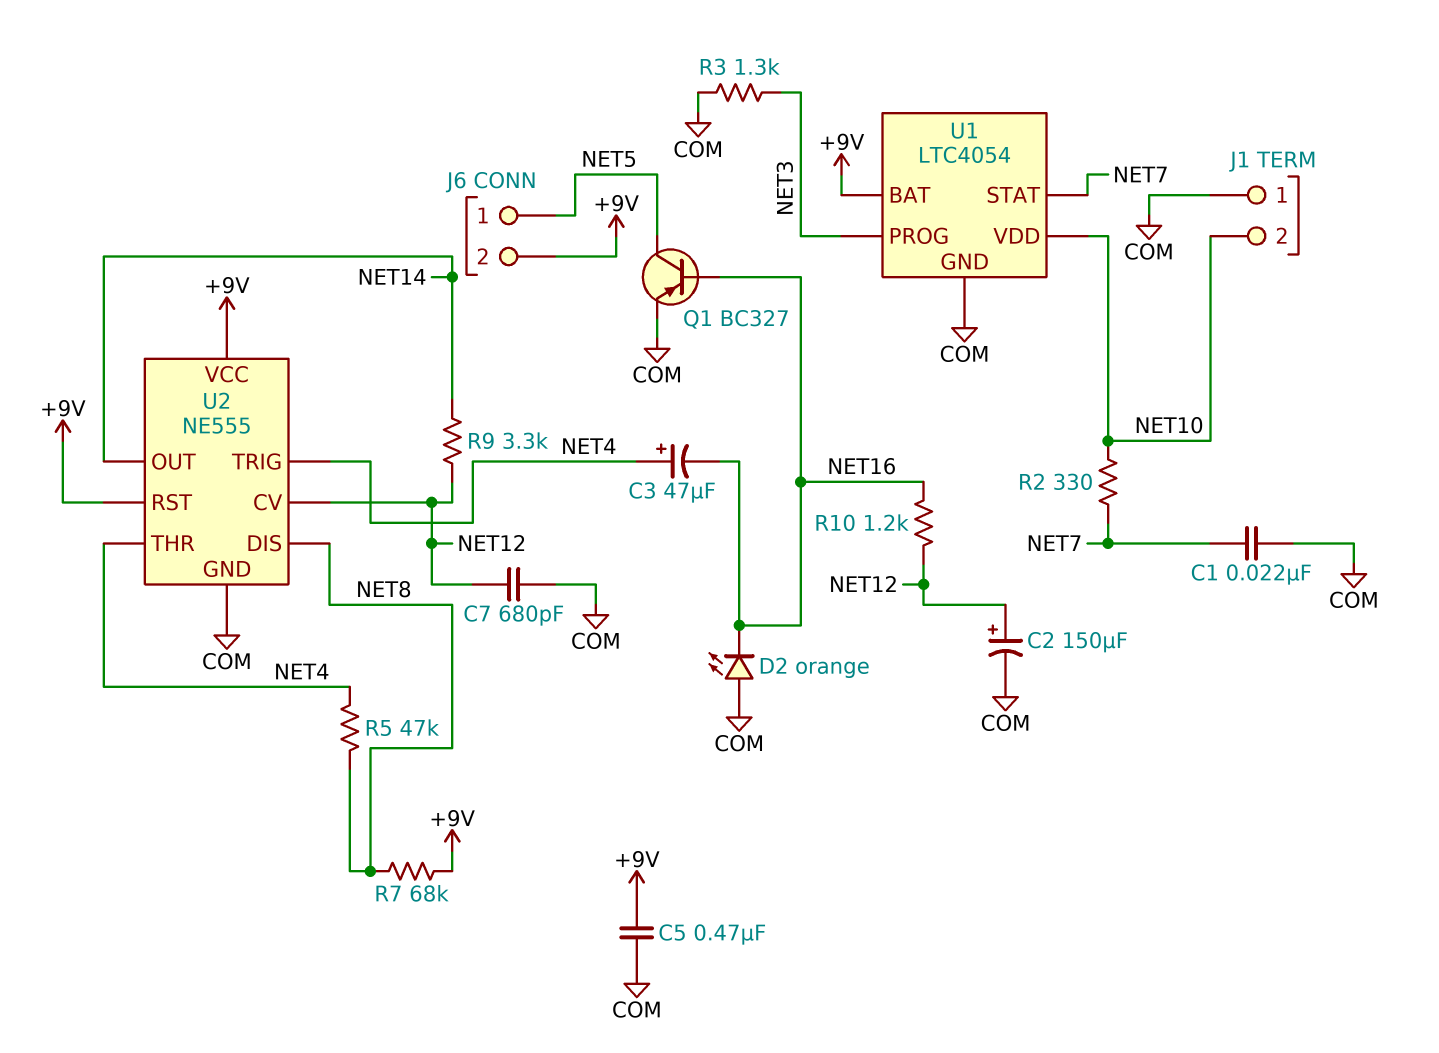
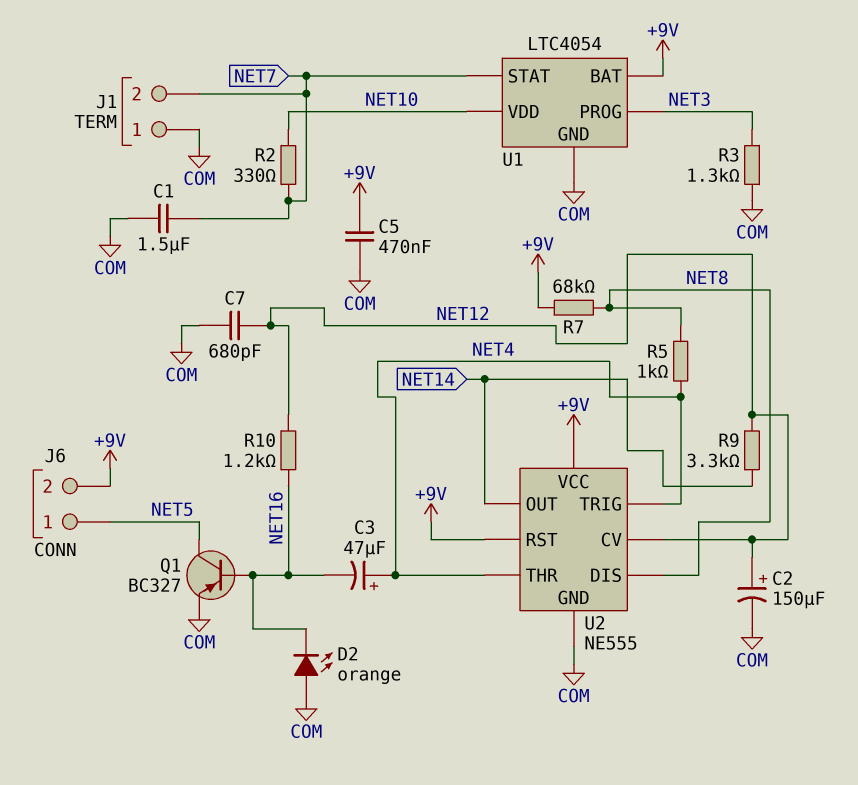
C1: 22nF (COM, NET7) -> 1.5uF (COM, NET7)
J1 pin 2: NET10 -> NET7
R5: 47k (NET4, NET8) -> 1k (NET4, NET8)

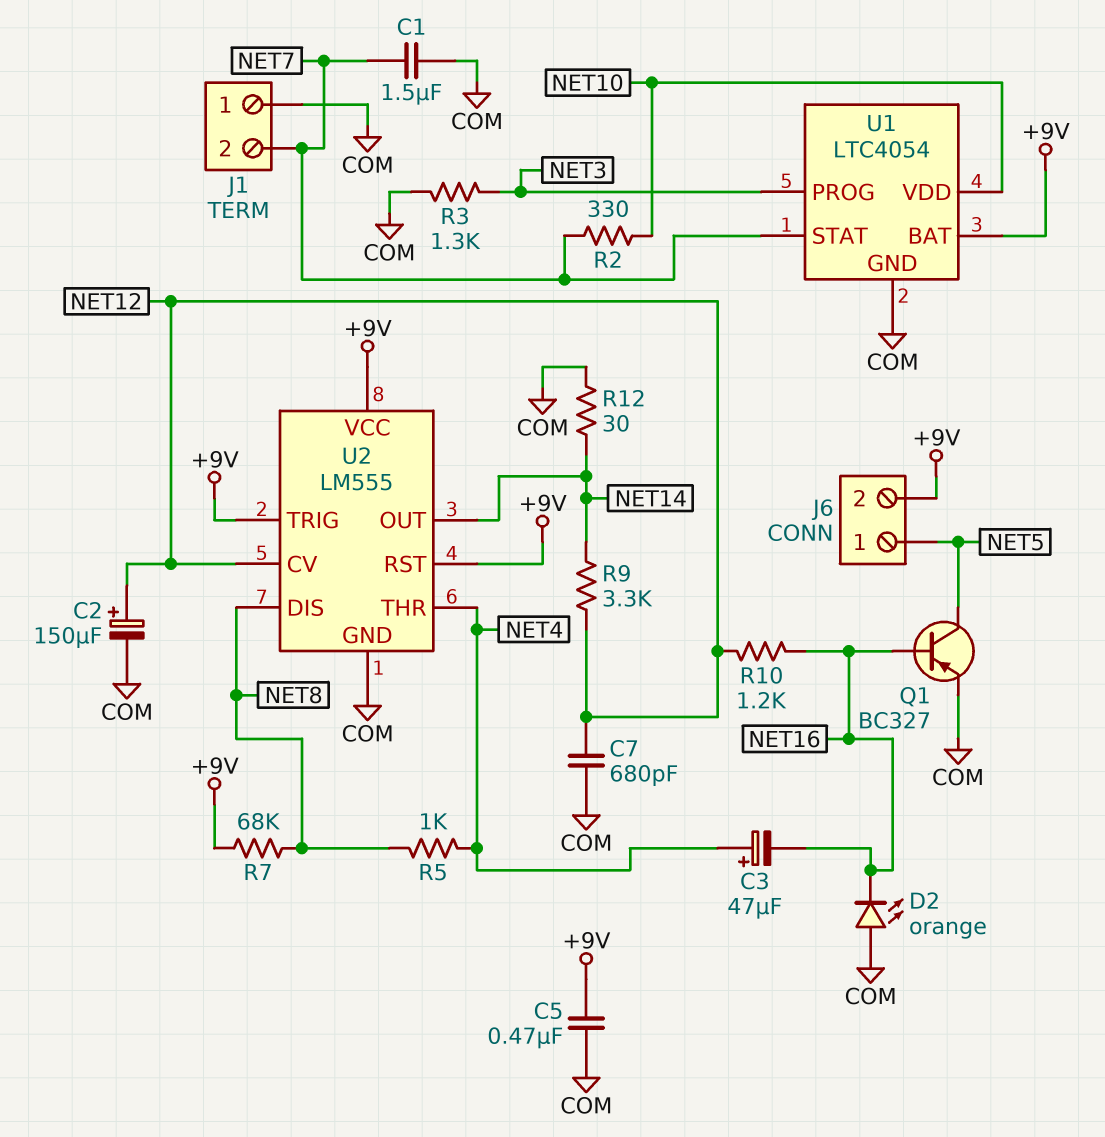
R12: none -> 30 (COM, NET14)
U2: NE555 -> LM555
U2 pin TRIG: NET4 -> +9V

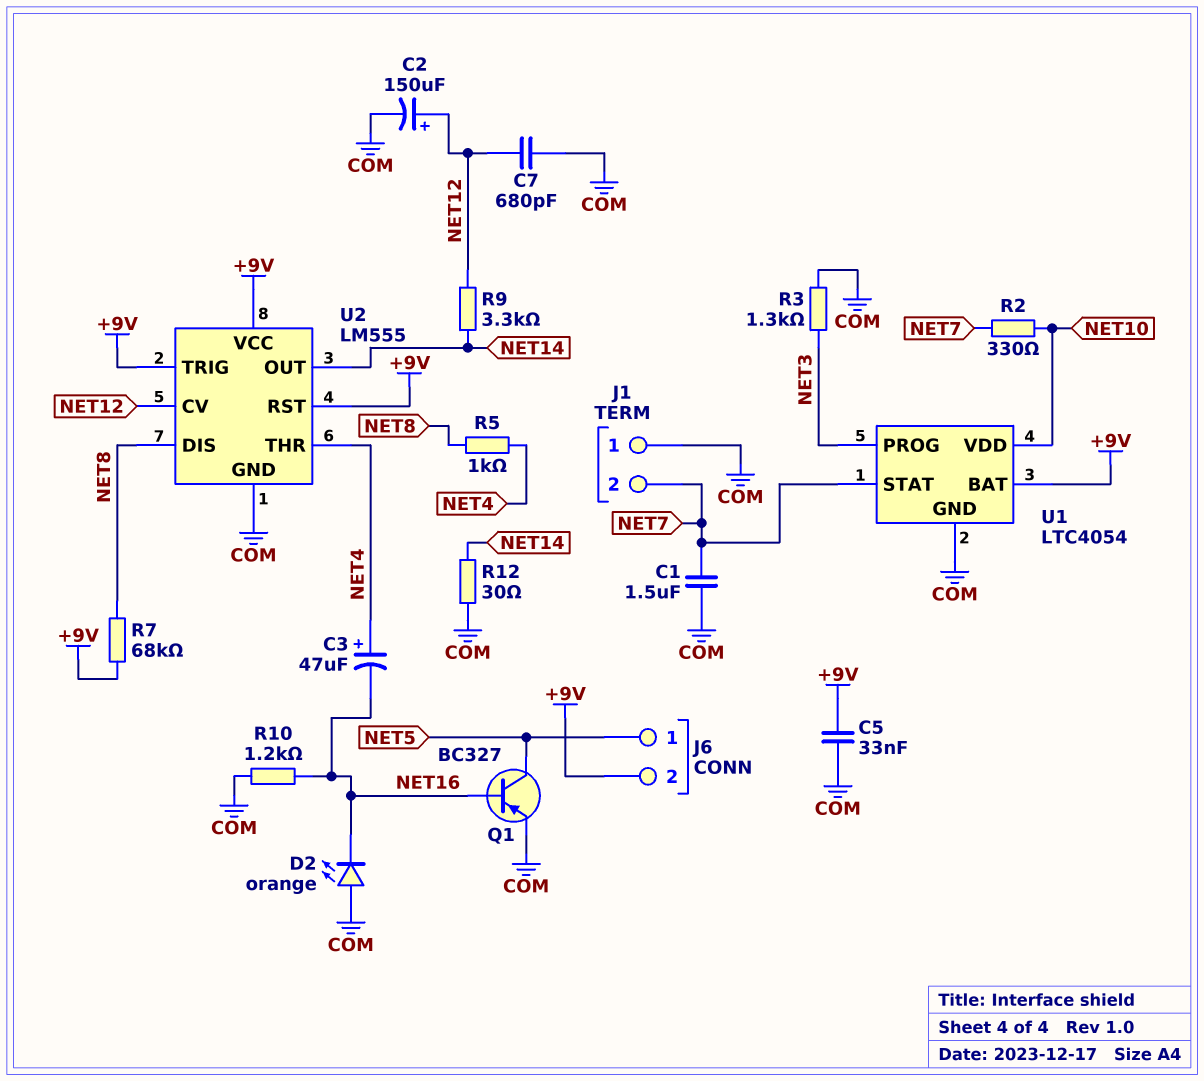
C5: 470nF (+9V, COM) -> 33nF (+9V, COM)
R10: 1.2k (NET12, NET16) -> 1.2k (COM, NET16)

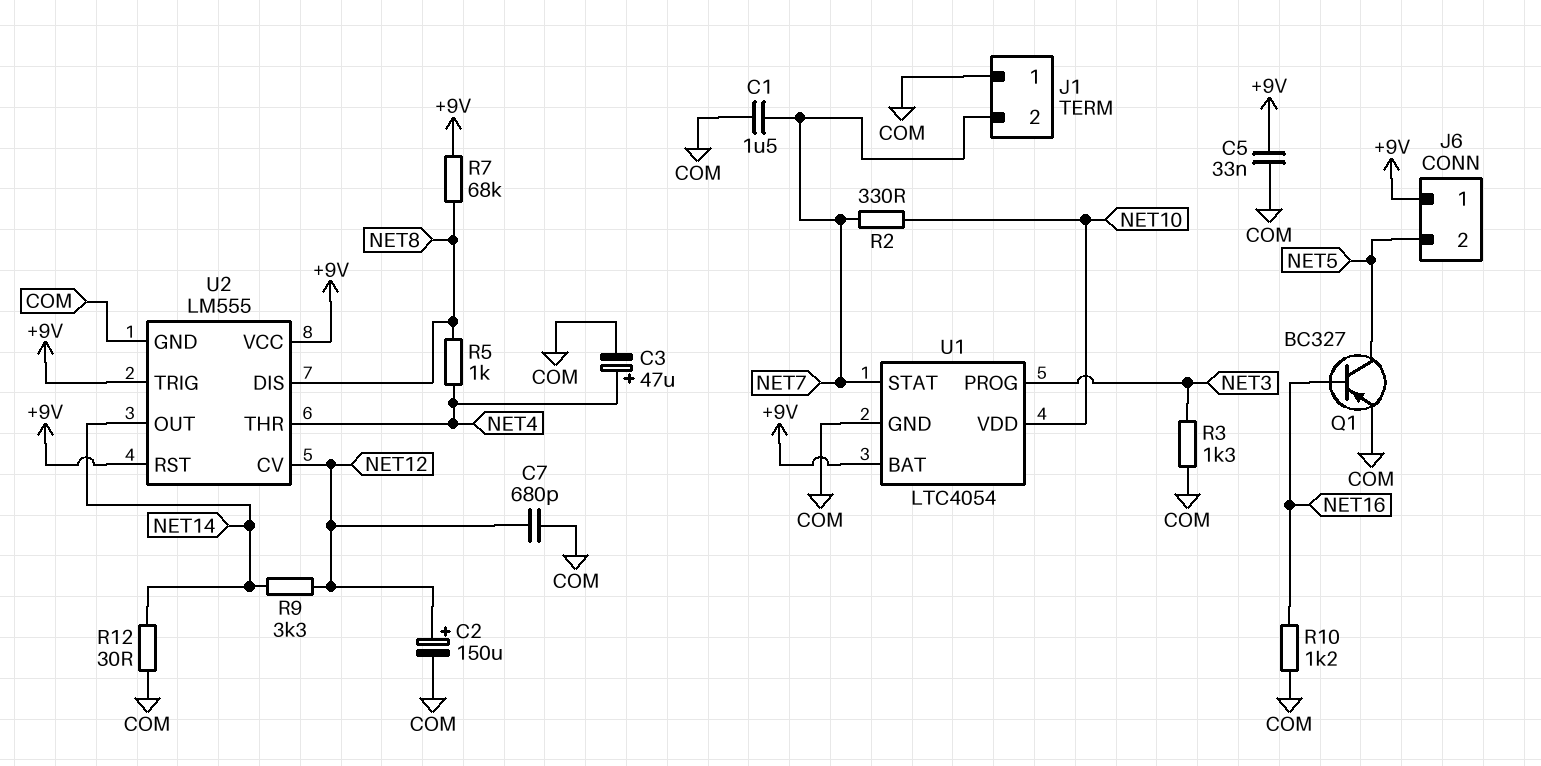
C3: 47uF (plus NET4, minus NET16) -> 47uF (plus NET4, minus COM)
D2: LED orange (A COM, K NET16) -> none
J6 pin 1: NET5 -> +9V
J6 pin 2: +9V -> NET5

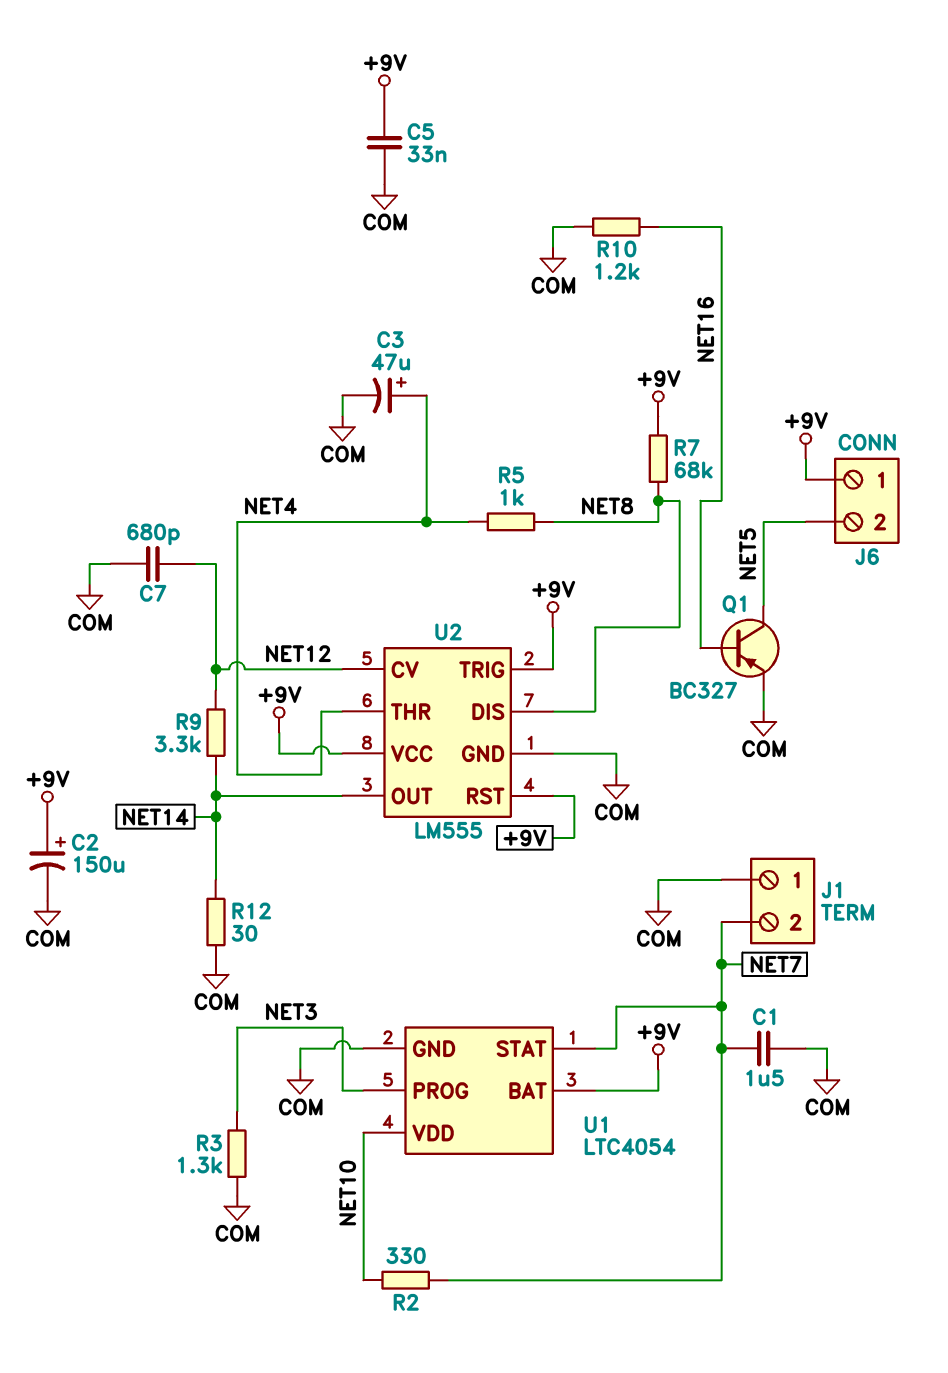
C2: 150uF (plus NET12, minus COM) -> 150uF (plus +9V, minus COM)

